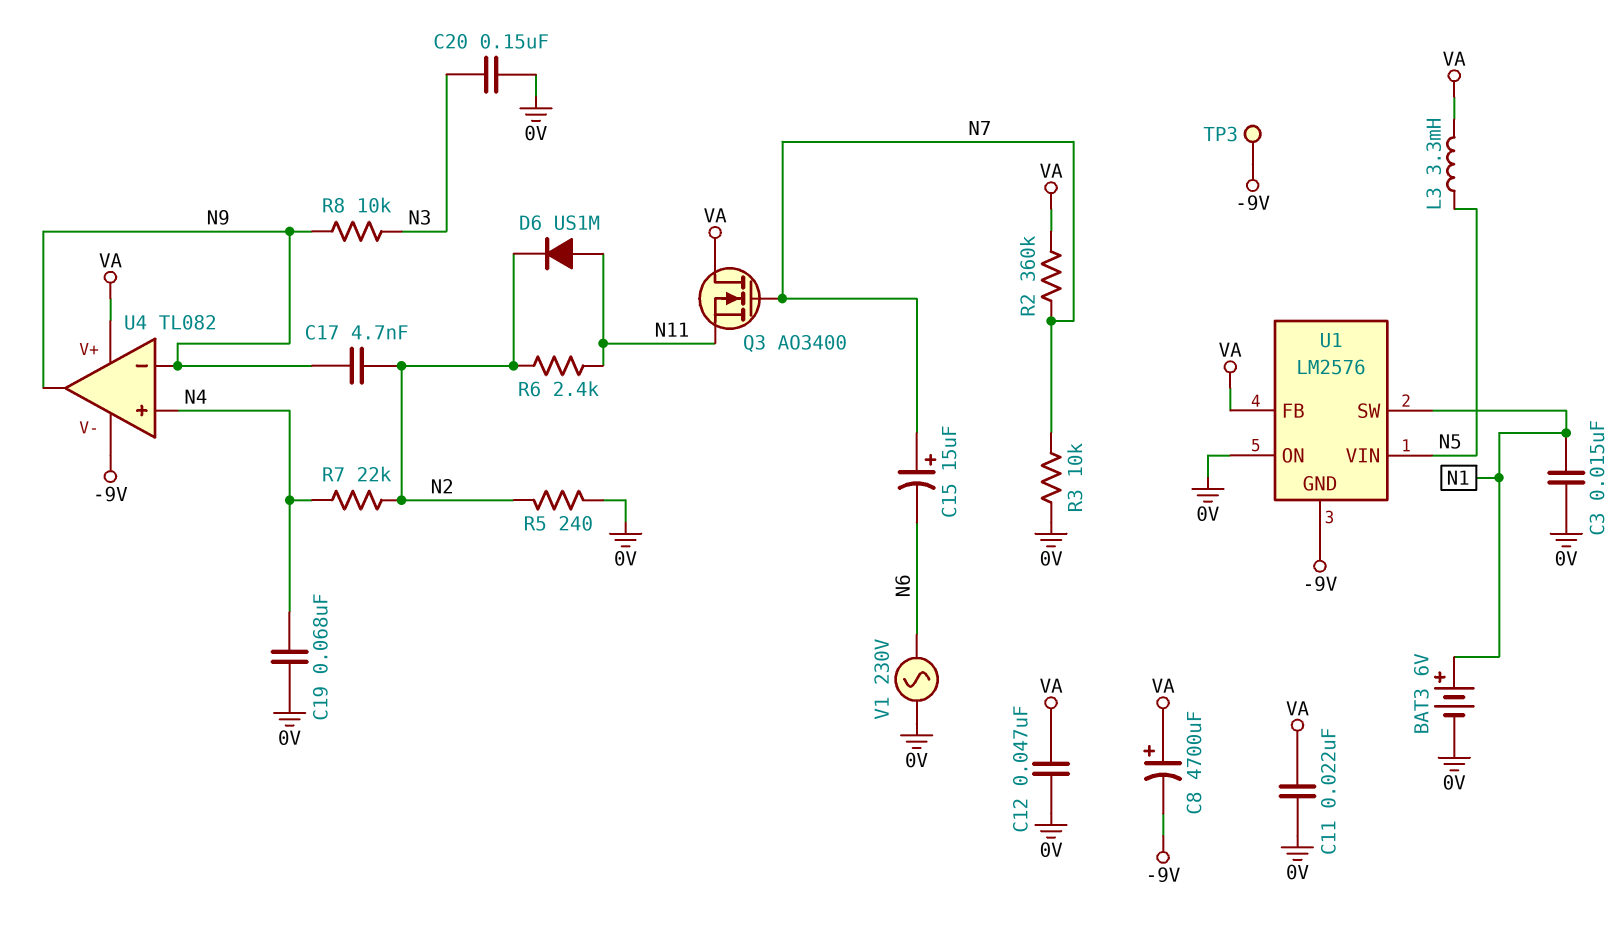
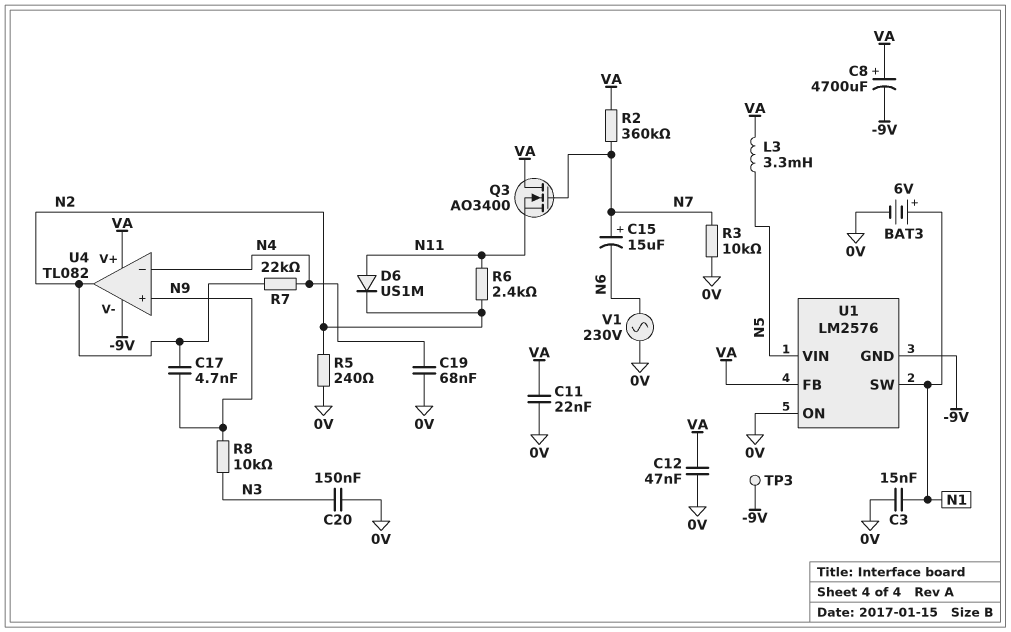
U4 pin in+: N4 -> N9
U4 pin in-: N9 -> N4
U4 pin out: N9 -> N2

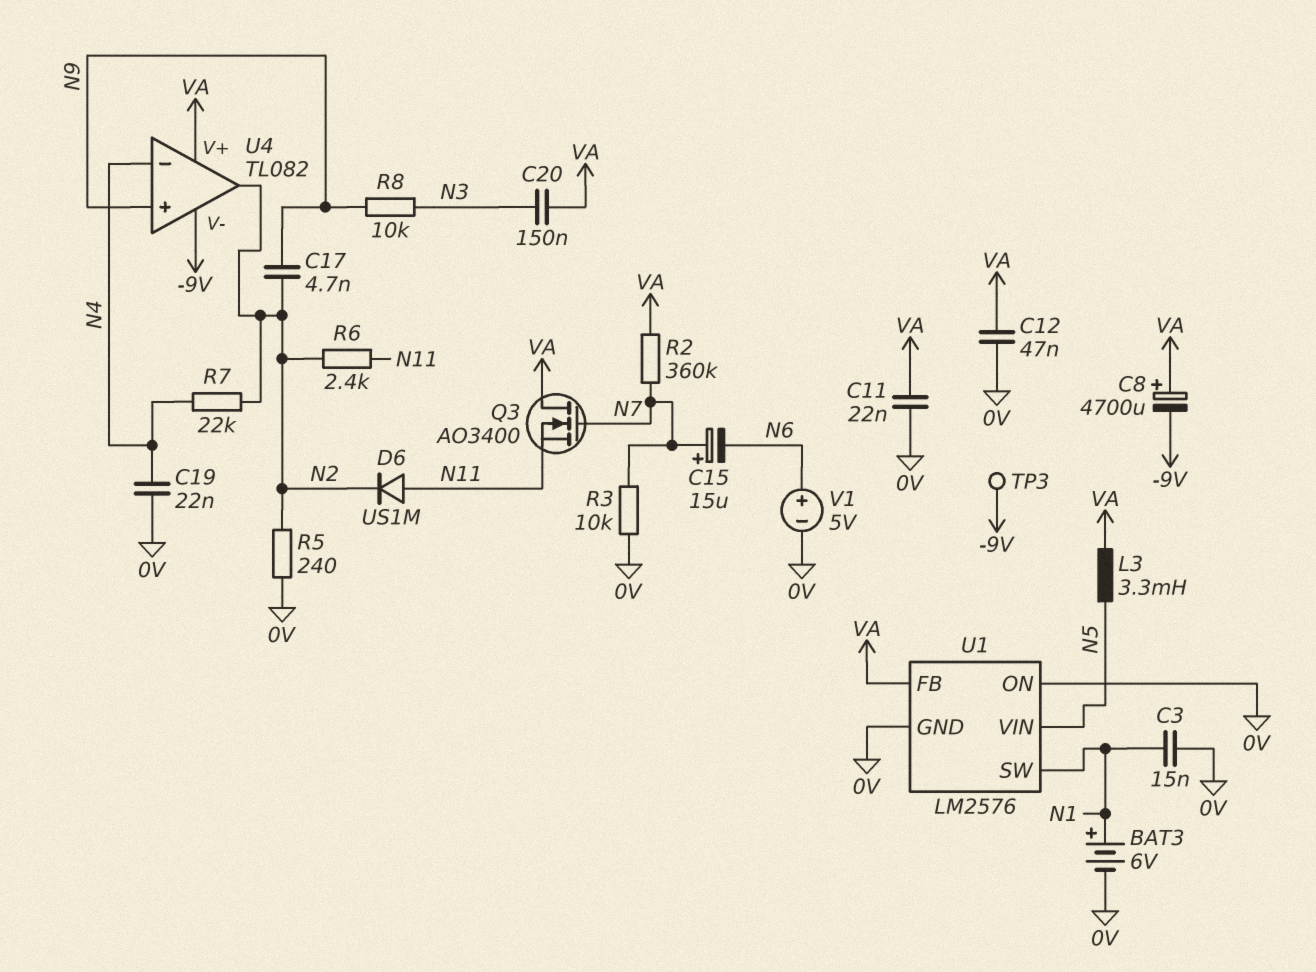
C19: 68nF (0V, N4) -> 22nF (0V, N4)
C20: 150nF (0V, N3) -> 150nF (N3, VA)
U1 pin GND: -9V -> 0V
V1: AC 230V (0V, N6) -> 5V (plus N6, minus 0V)

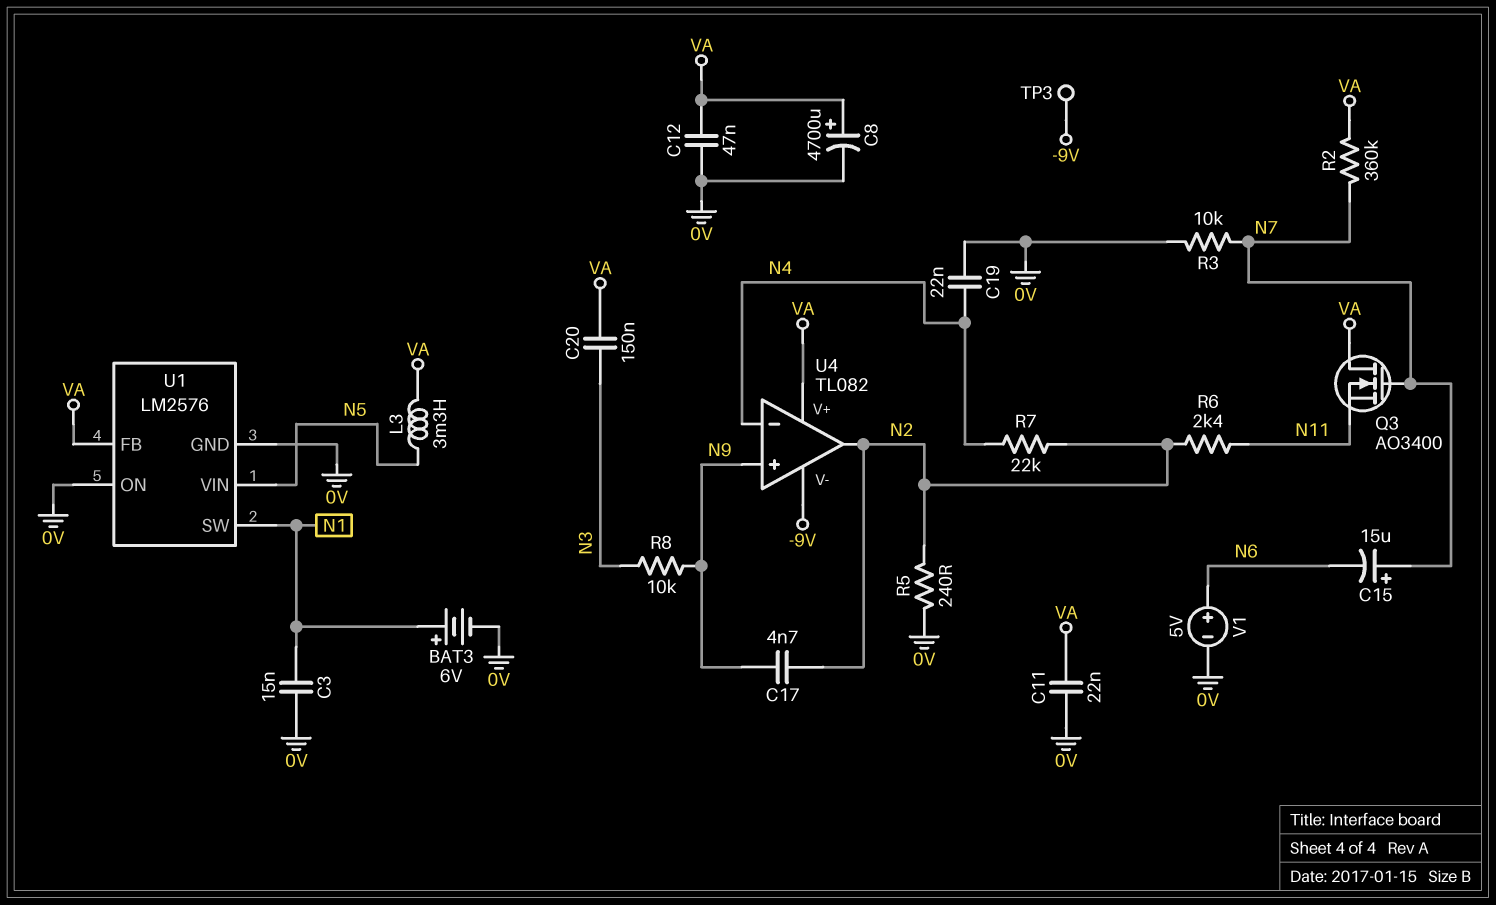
C8: 4700uF (plus VA, minus -9V) -> 4700uF (plus VA, minus 0V)
D6: diode US1M (A N11, K N2) -> none

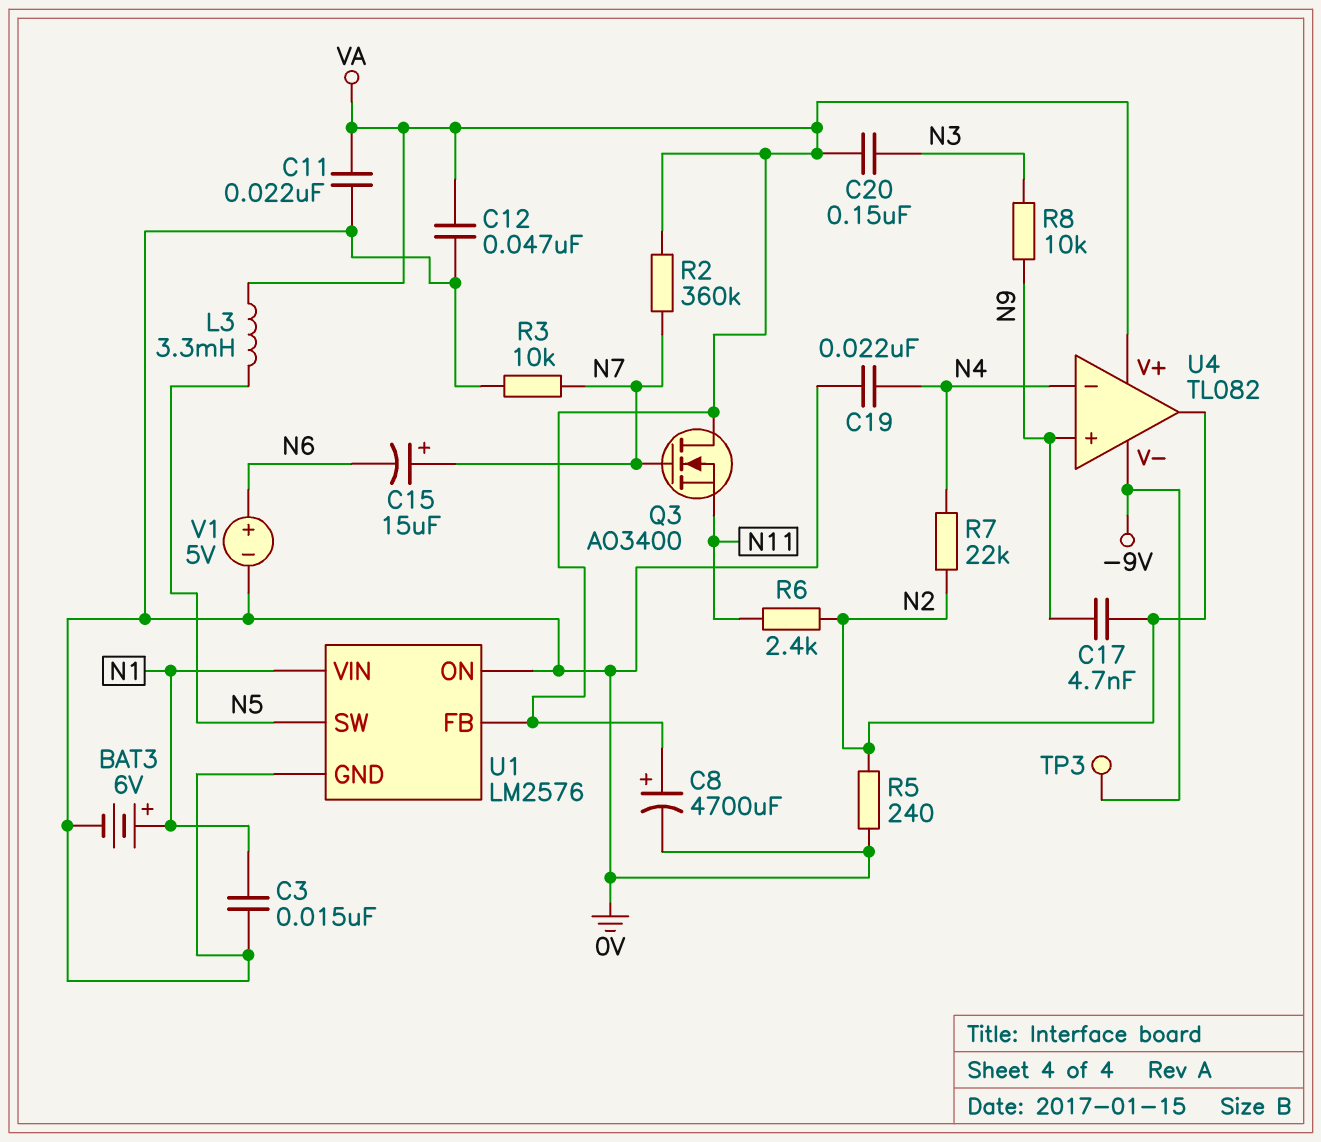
U1 pin SW: N1 -> N5
U1 pin VIN: N5 -> N1

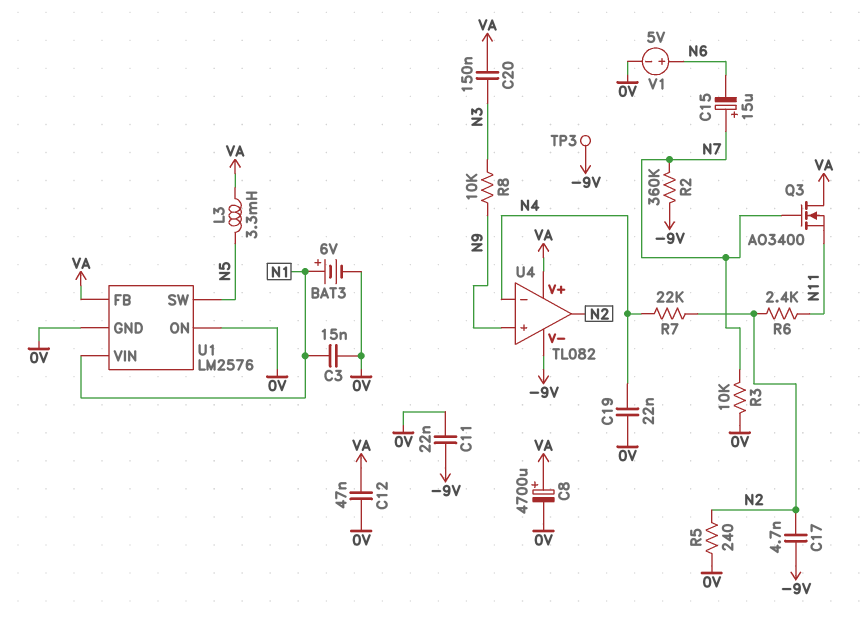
C11: 22nF (0V, VA) -> 22nF (-9V, 0V)
C17: 4.7nF (N2, N9) -> 4.7nF (-9V, N2)
R2: 360k (N7, VA) -> 360k (-9V, N7)

